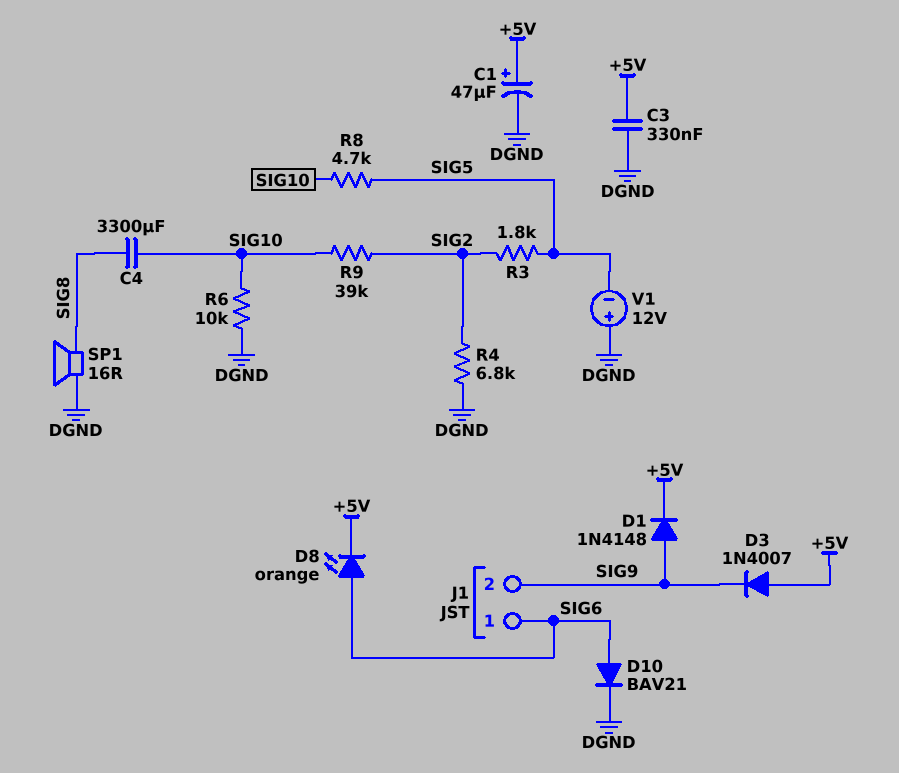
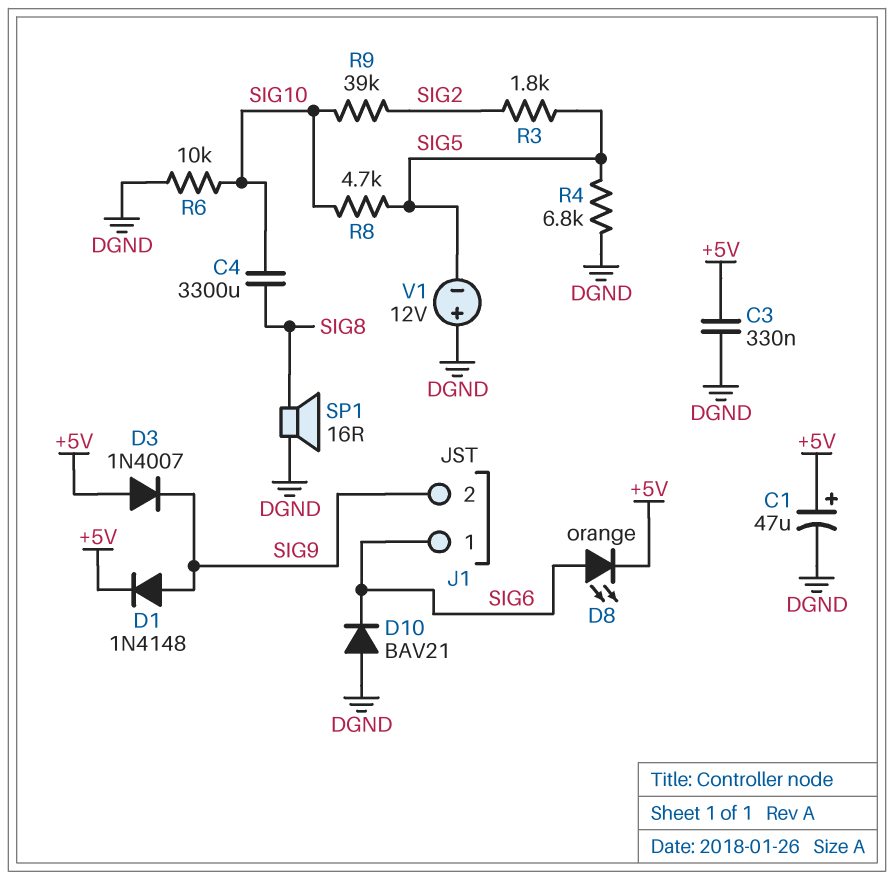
D10: diode BAV21 (A SIG6, K DGND) -> diode BAV21 (A DGND, K SIG6)
R4: 6.8k (DGND, SIG2) -> 6.8k (DGND, SIG5)

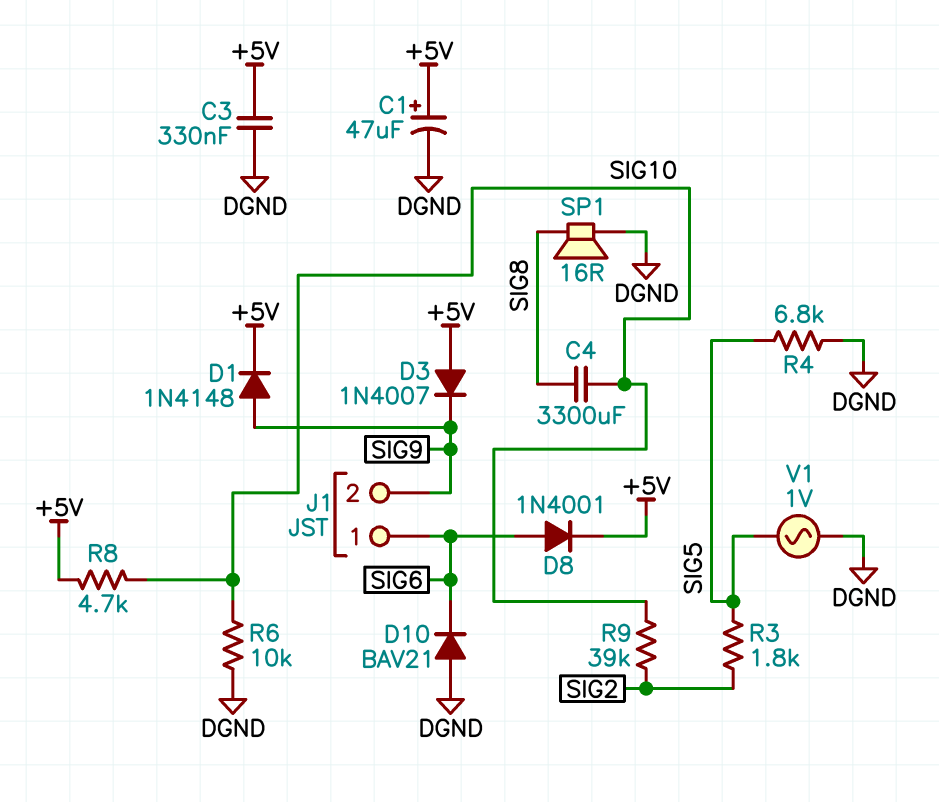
D8: LED orange (A SIG6, K +5V) -> diode 1N4001 (A SIG6, K +5V)
R8: 4.7k (SIG5, SIG10) -> 4.7k (+5V, SIG10)
V1: 12V (plus DGND, minus SIG5) -> AC 1V (DGND, SIG5)

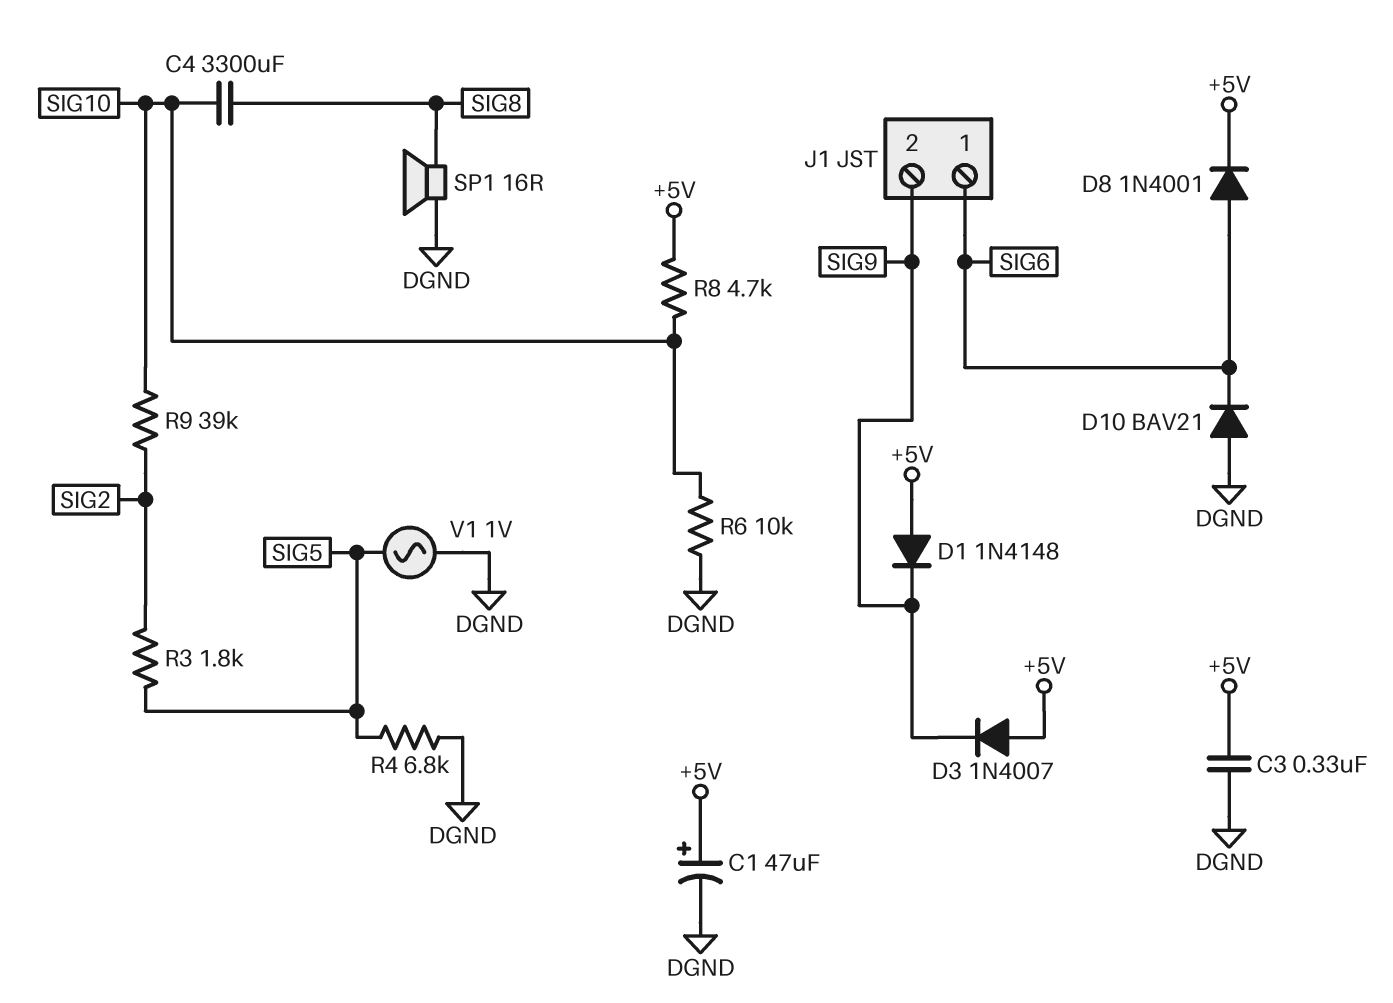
D1: diode 1N4148 (A SIG9, K +5V) -> diode 1N4148 (A +5V, K SIG9)

